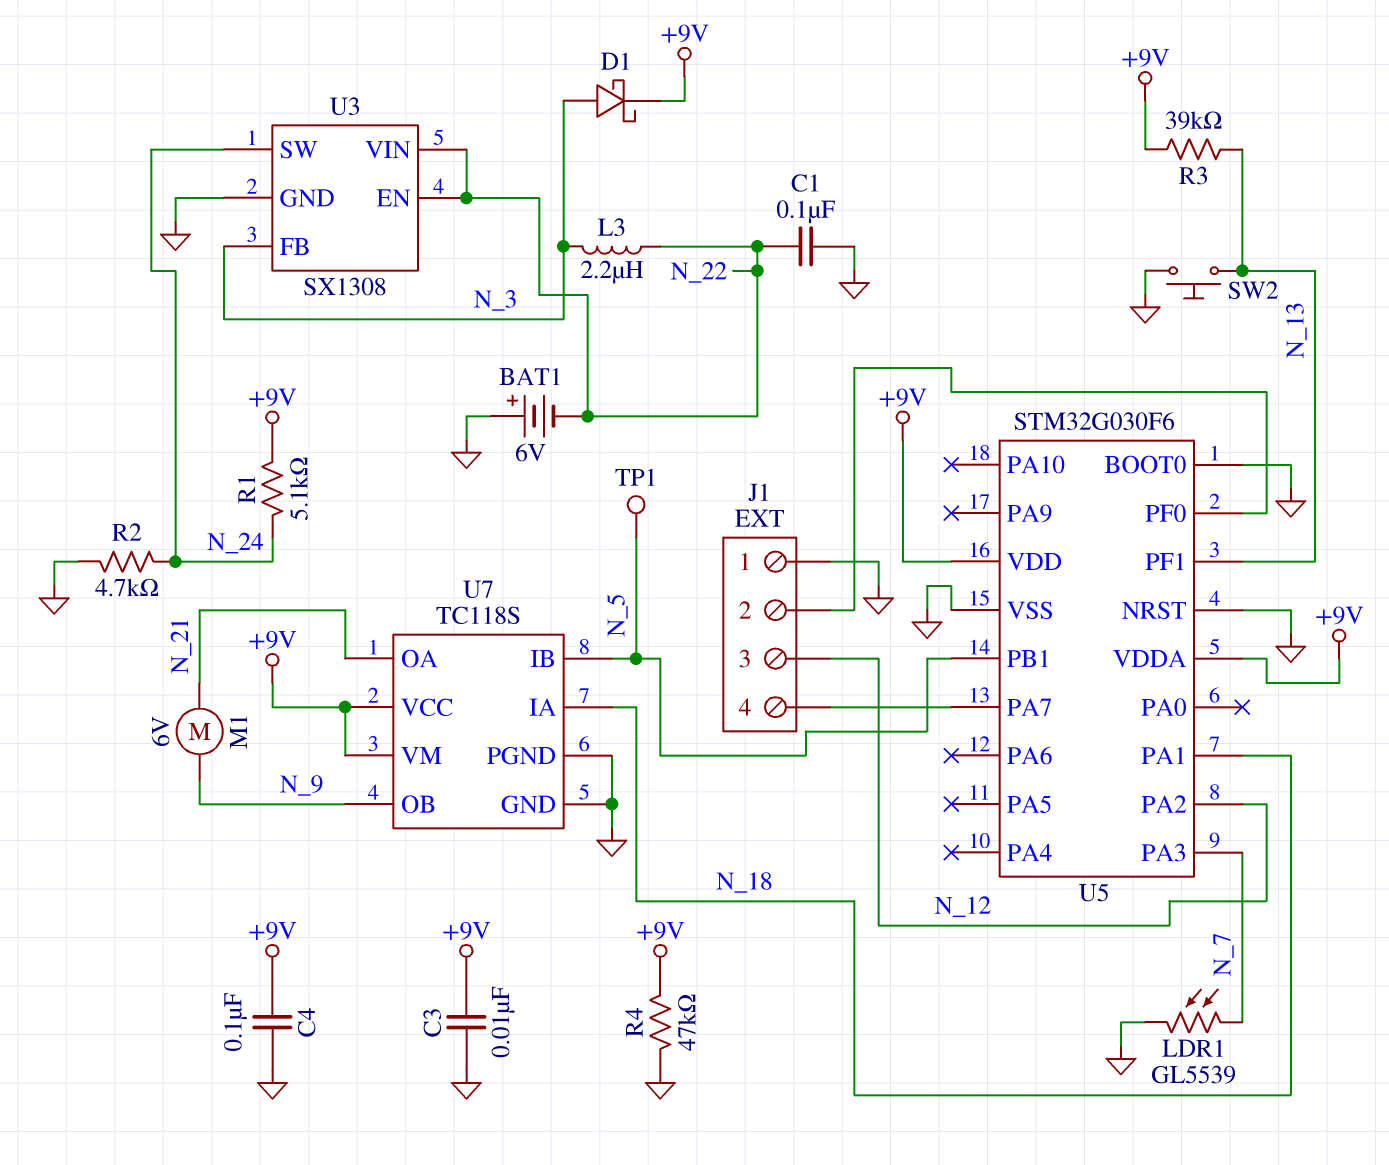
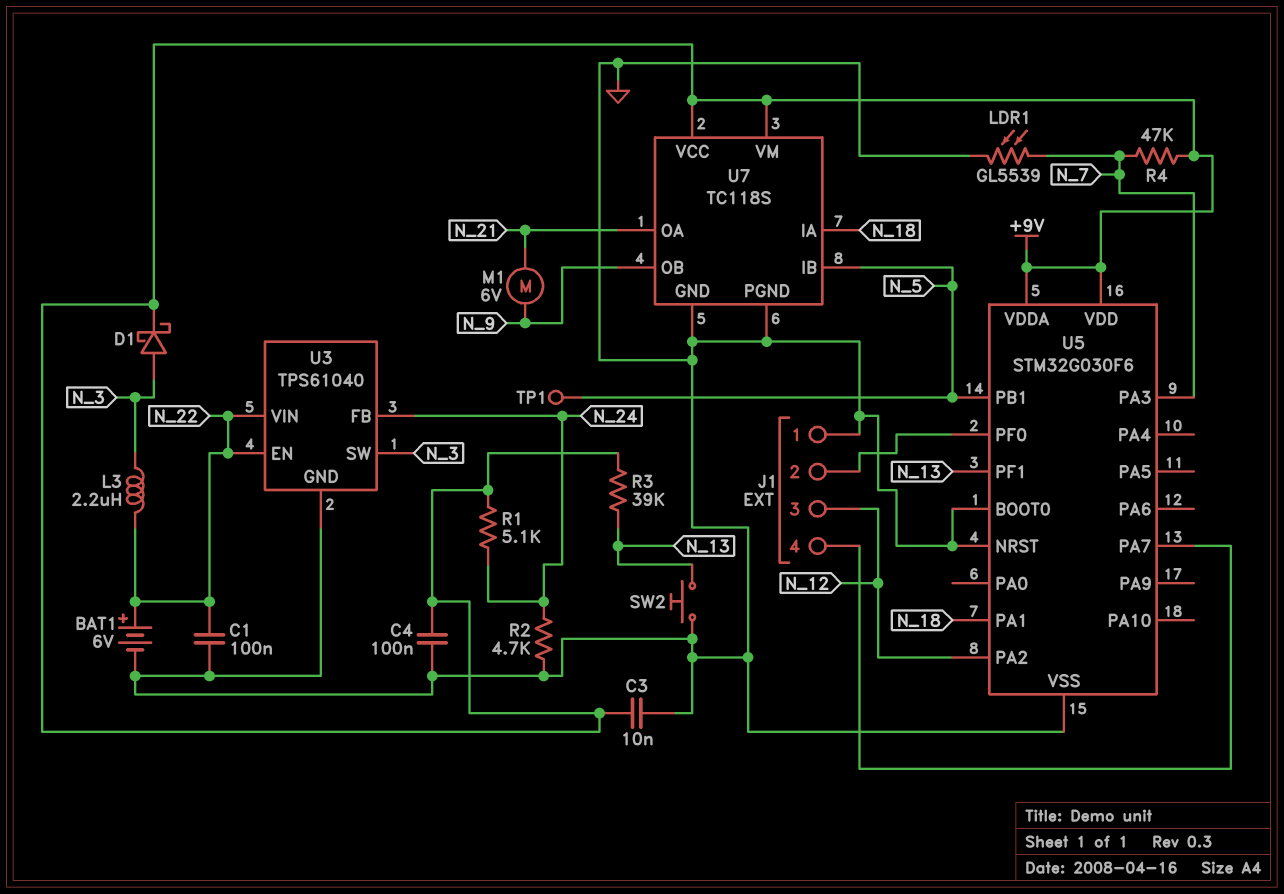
BAT1: 6V (plus GND, minus N_22) -> 6V (plus N_22, minus GND)
R4: 47k (+9V, GND) -> 47k (+9V, N_7)
U3: SX1308 -> TPS61040
U3 pin FB: N_3 -> N_24
U3 pin SW: N_24 -> N_3

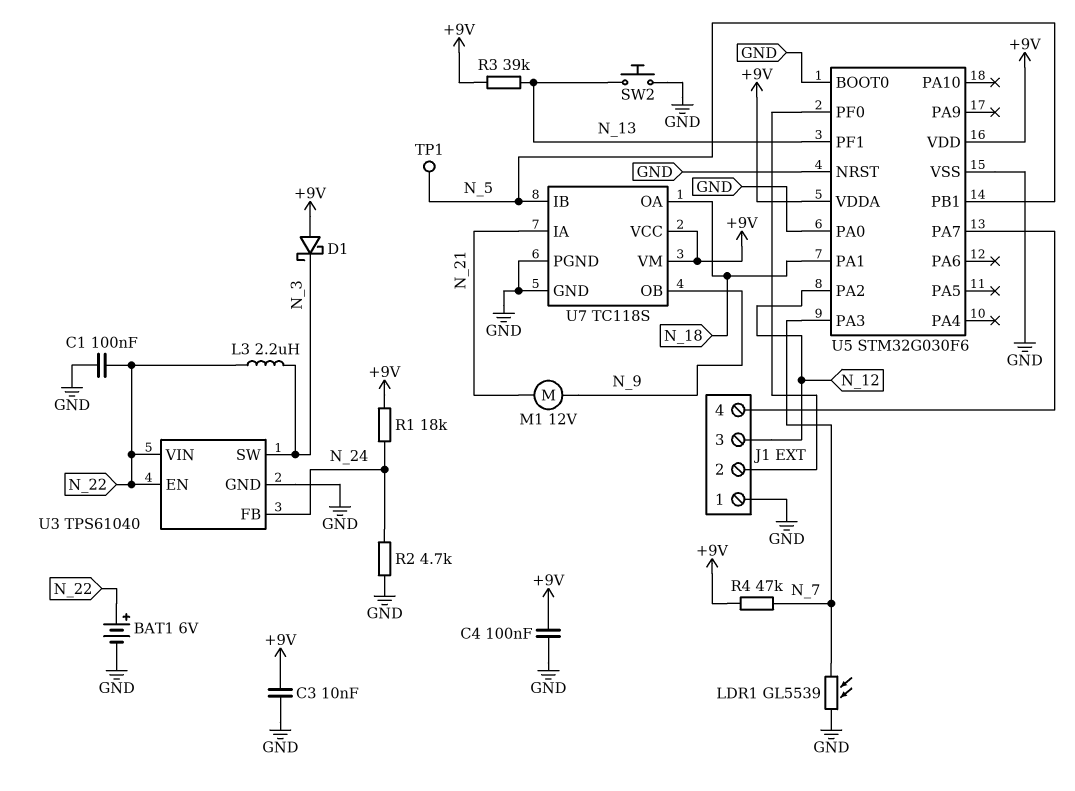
D1: schottky (A N_3, K +9V) -> schottky (A +9V, K N_3)
M1: motor 6V (N_9, N_21) -> motor 12V (N_9, N_21)
R1: 5.1k (+9V, N_24) -> 18k (+9V, N_24)
U5 pin PA0: none -> GND
U7 pin IA: N_18 -> N_21
U7 pin OA: N_21 -> N_18

